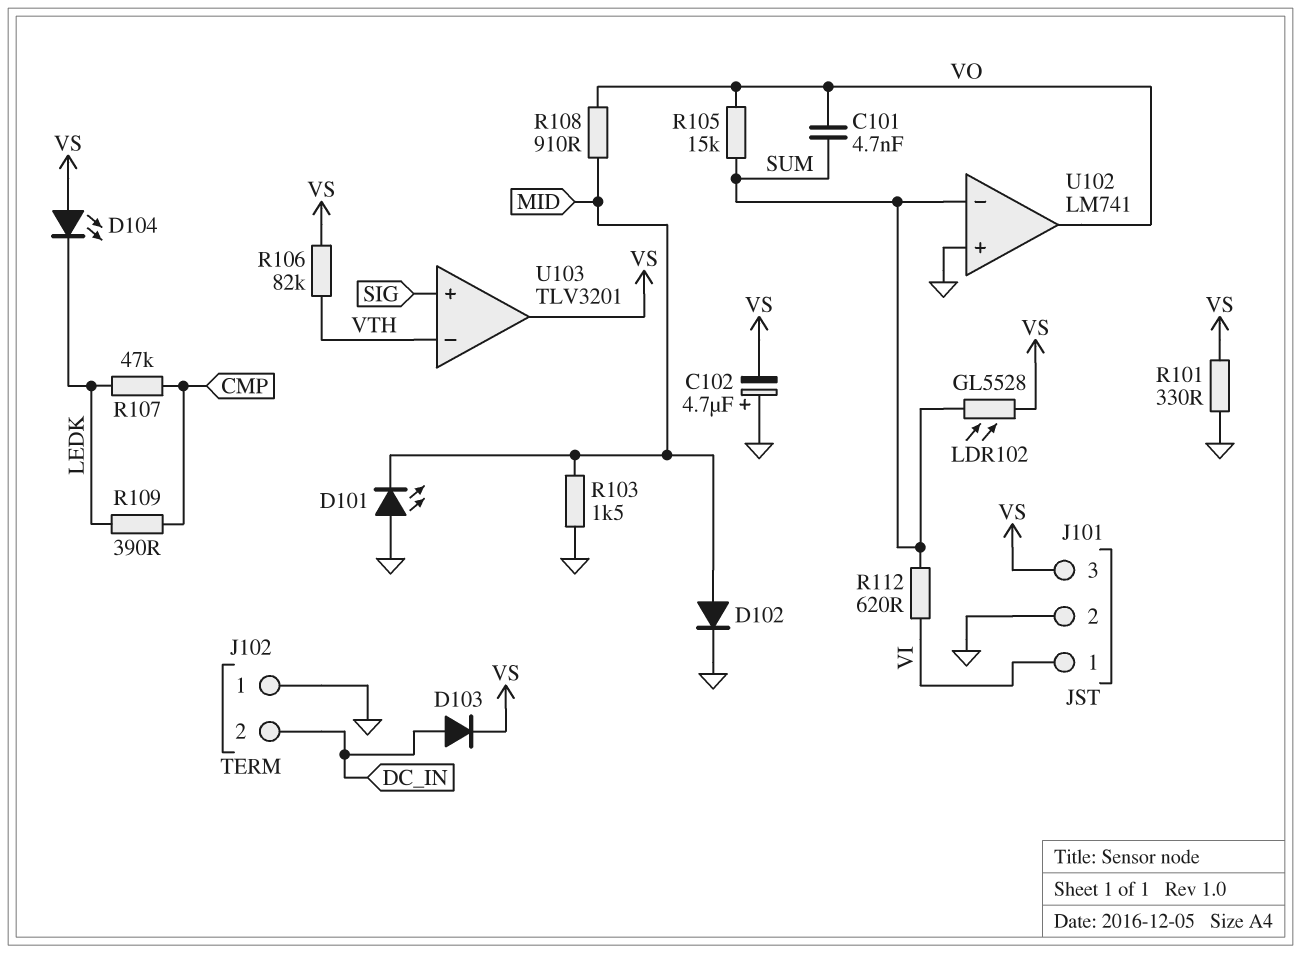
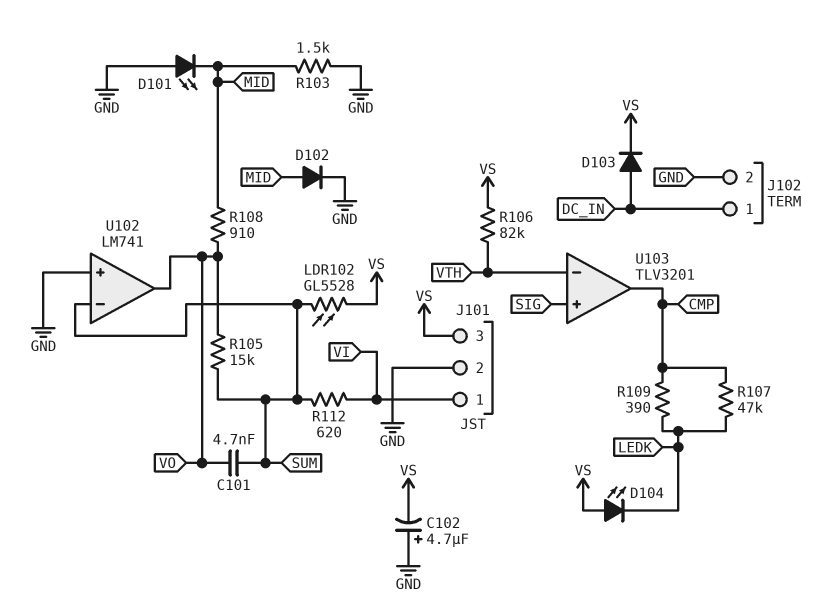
J102 pin 1: GND -> DC_IN
J102 pin 2: DC_IN -> GND
R101: 330 (GND, VS) -> none
U103 pin out: VS -> CMP

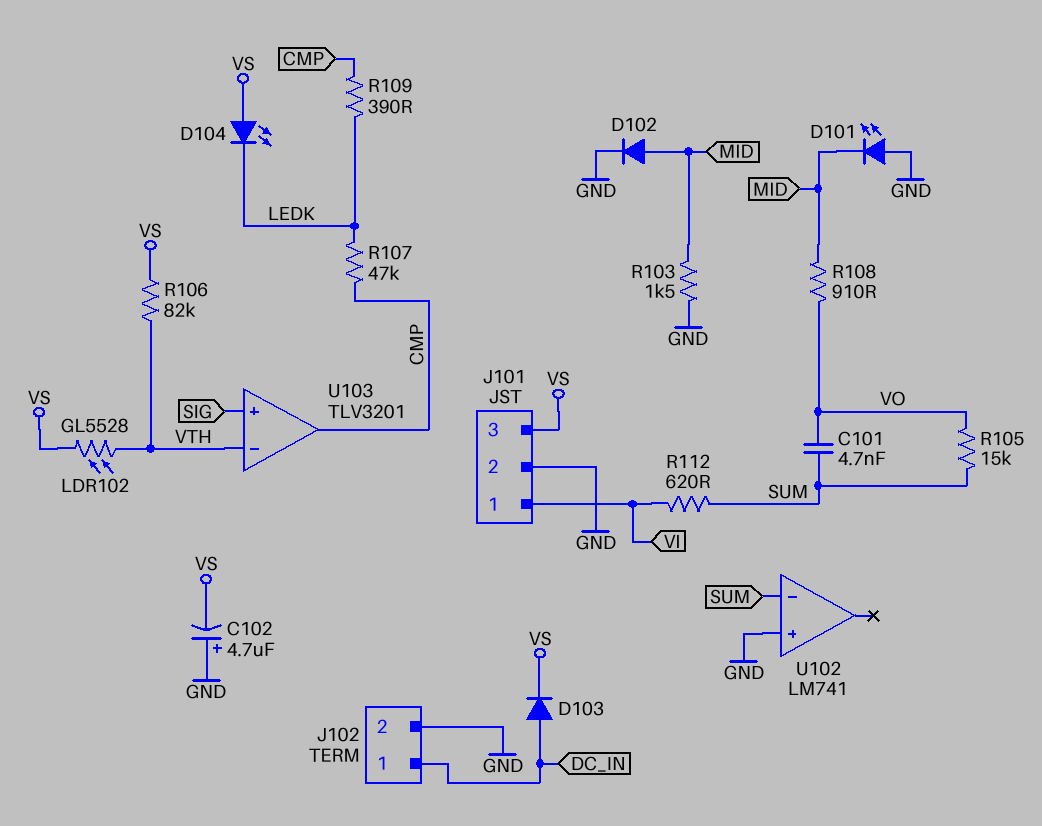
LDR102: GL5528 (SUM, VS) -> GL5528 (VS, VTH)
U102 pin out: VO -> none

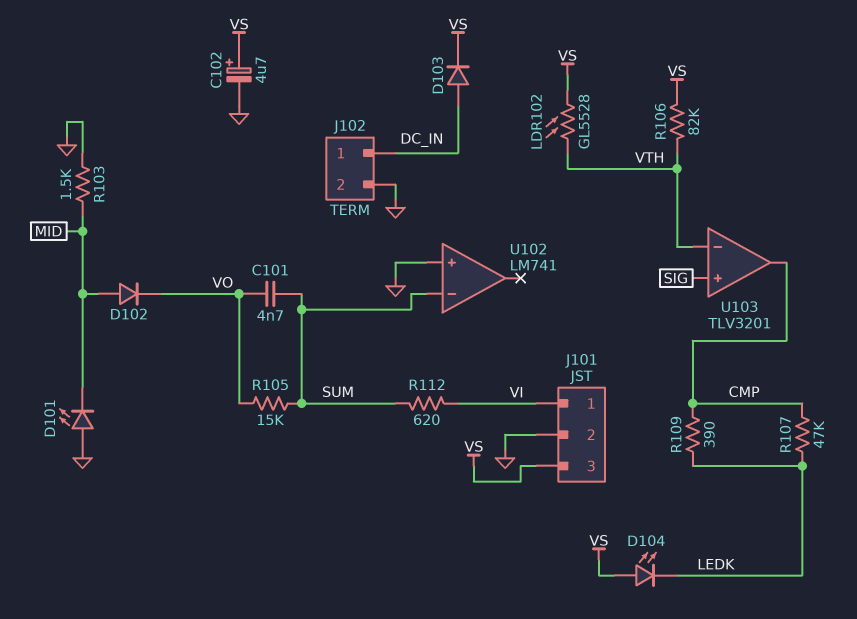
C102: 4.7uF (plus GND, minus VS) -> 4.7uF (plus VS, minus GND)
D102: diode (A MID, K GND) -> diode (A MID, K VO)
R108: 910 (MID, VO) -> none

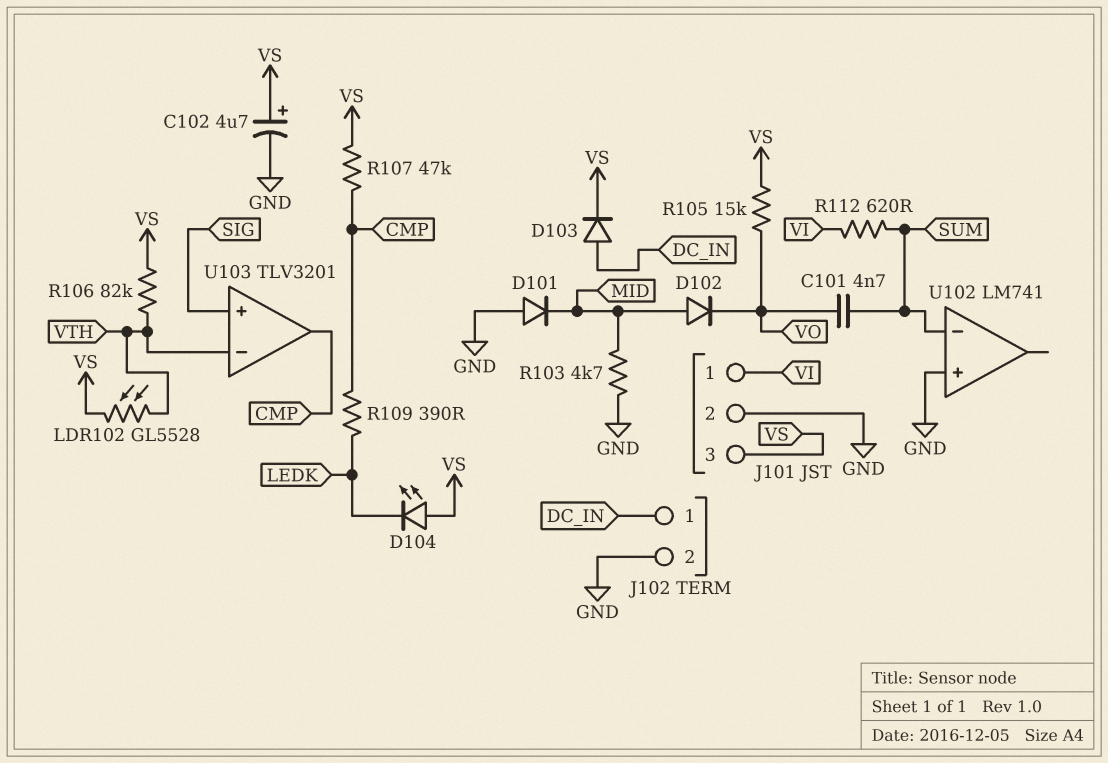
D101: LED (A GND, K MID) -> diode (A GND, K MID)
R103: 1.5k (GND, MID) -> 4.7k (GND, MID)
R105: 15k (SUM, VO) -> 15k (VO, VS)
R107: 47k (CMP, LEDK) -> 47k (CMP, VS)

